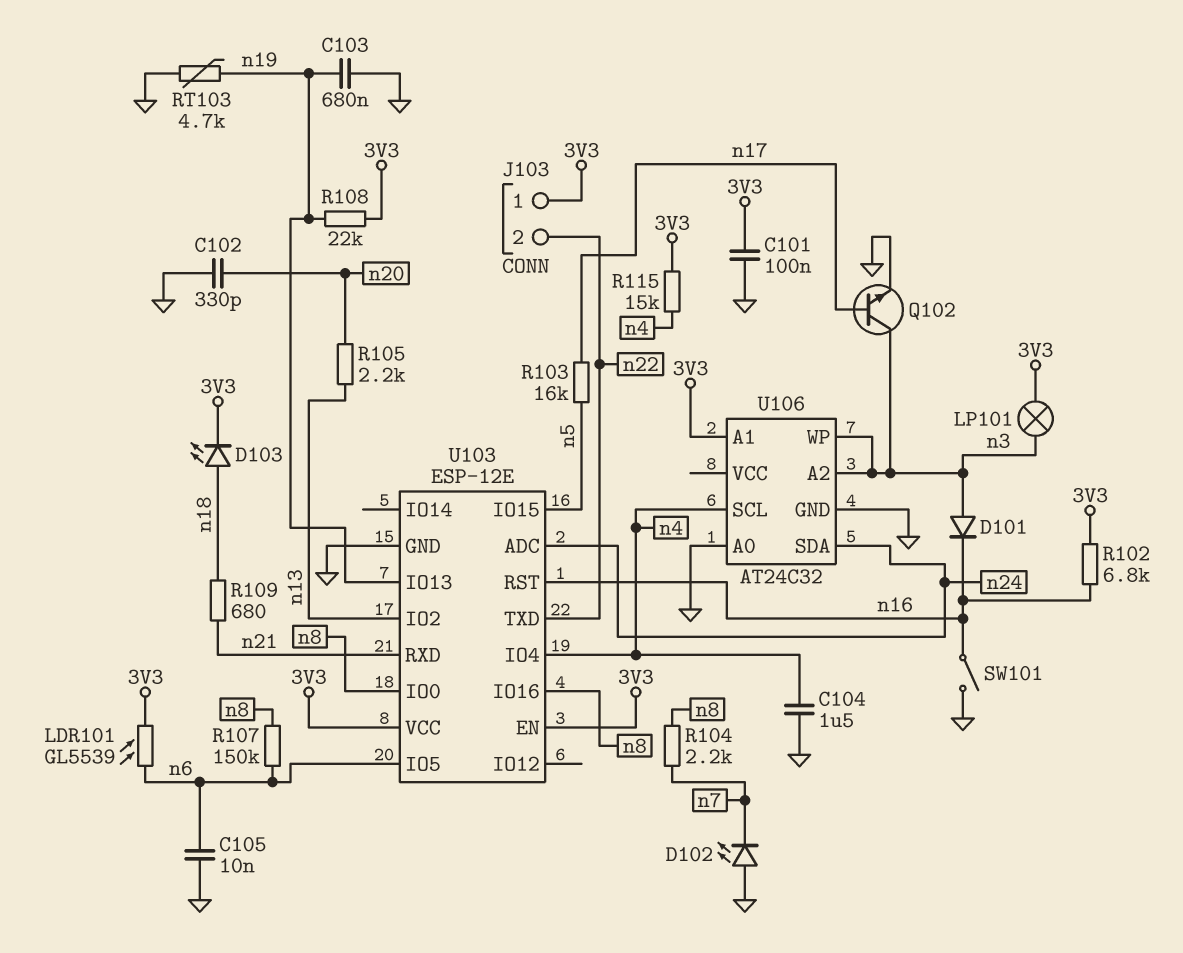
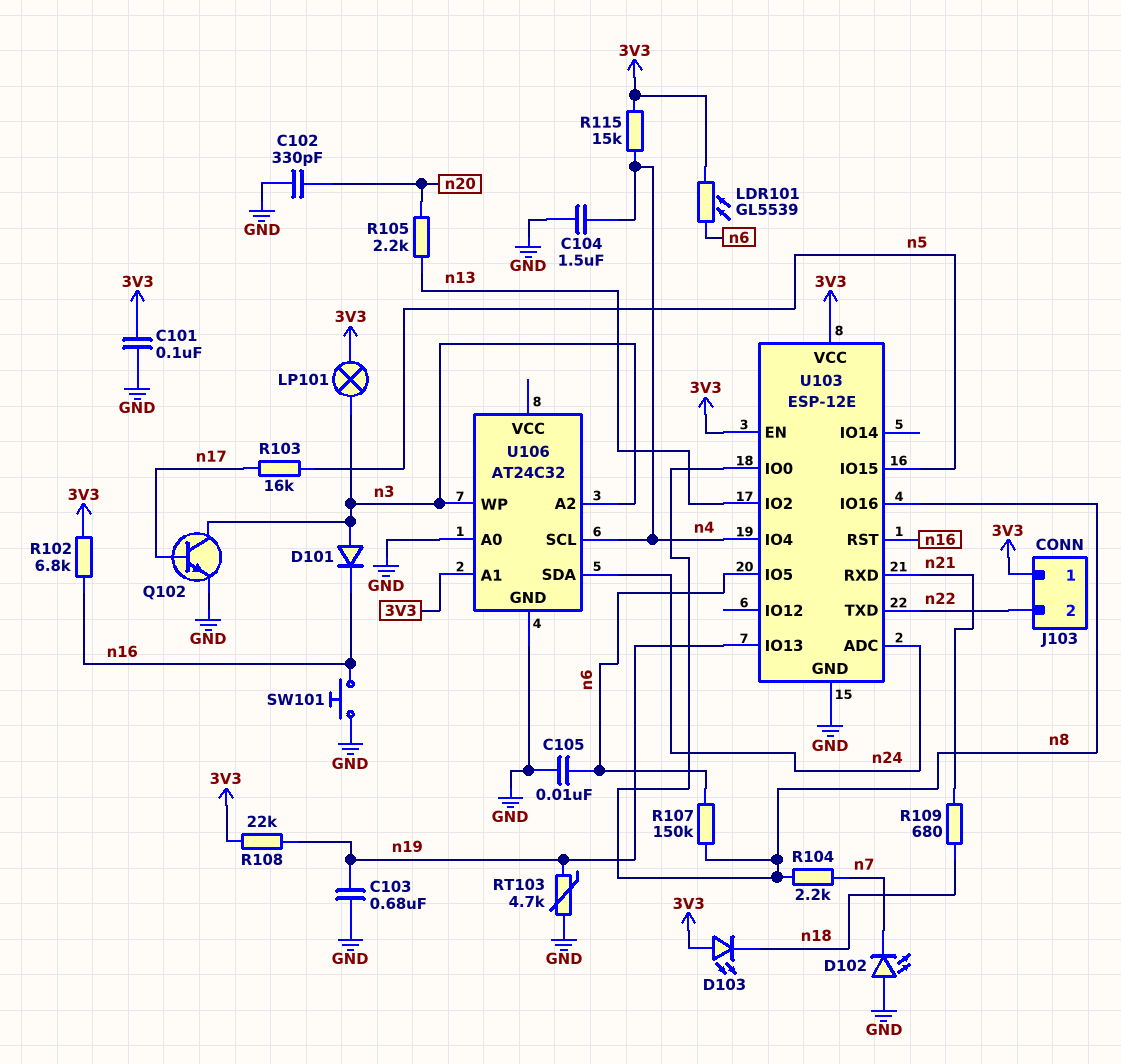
D103: LED (A n18, K 3V3) -> LED (A 3V3, K n18)
SW101: switch (GND, n16) -> button (GND, n16)

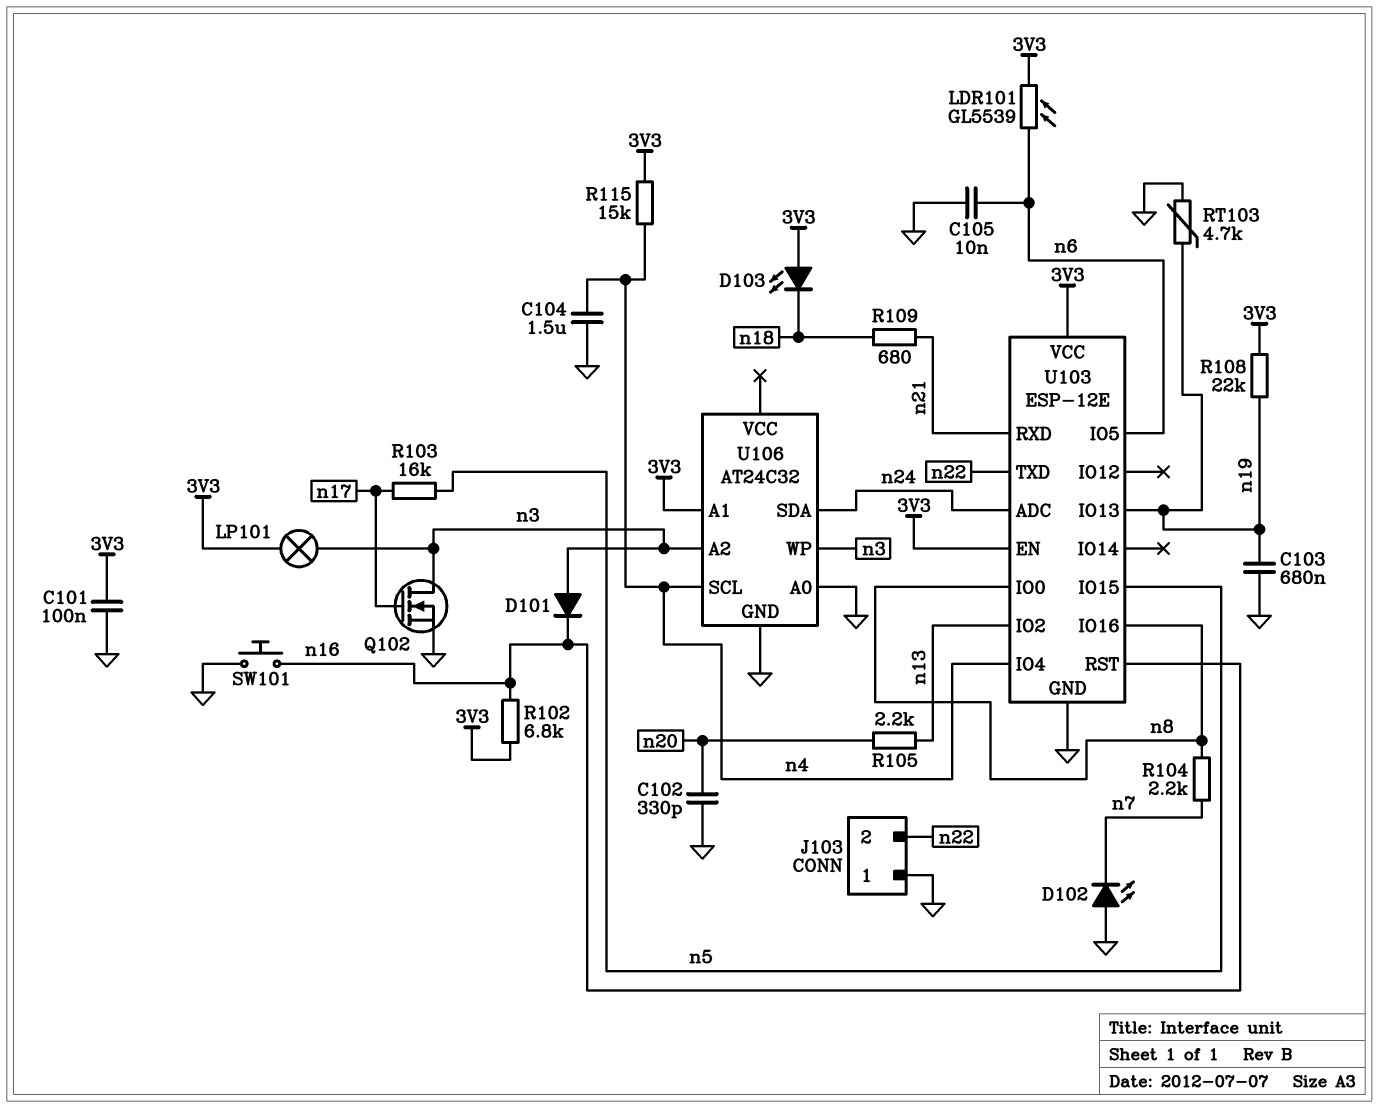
J103 pin 1: 3V3 -> GND
Q102: NPN (B n17, C n3, E GND) -> NMOS (G n17, D n3, S GND)
R107: 150k (n6, n8) -> none

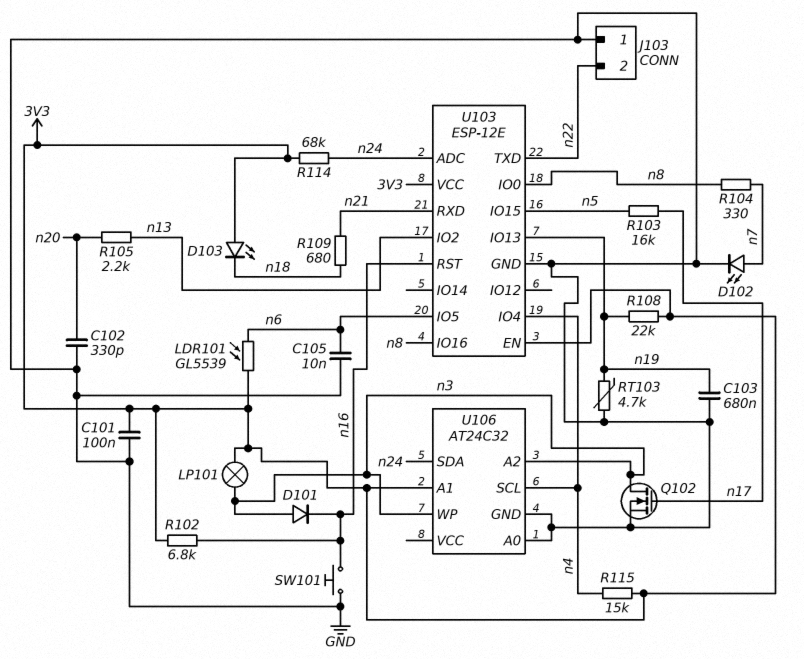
C104: 1.5uF (GND, n4) -> none
D102: LED (A GND, K n7) -> LED (A n7, K GND)
R104: 2.2k (n7, n8) -> 330 (n7, n8)
R114: none -> 68k (3V3, n24)

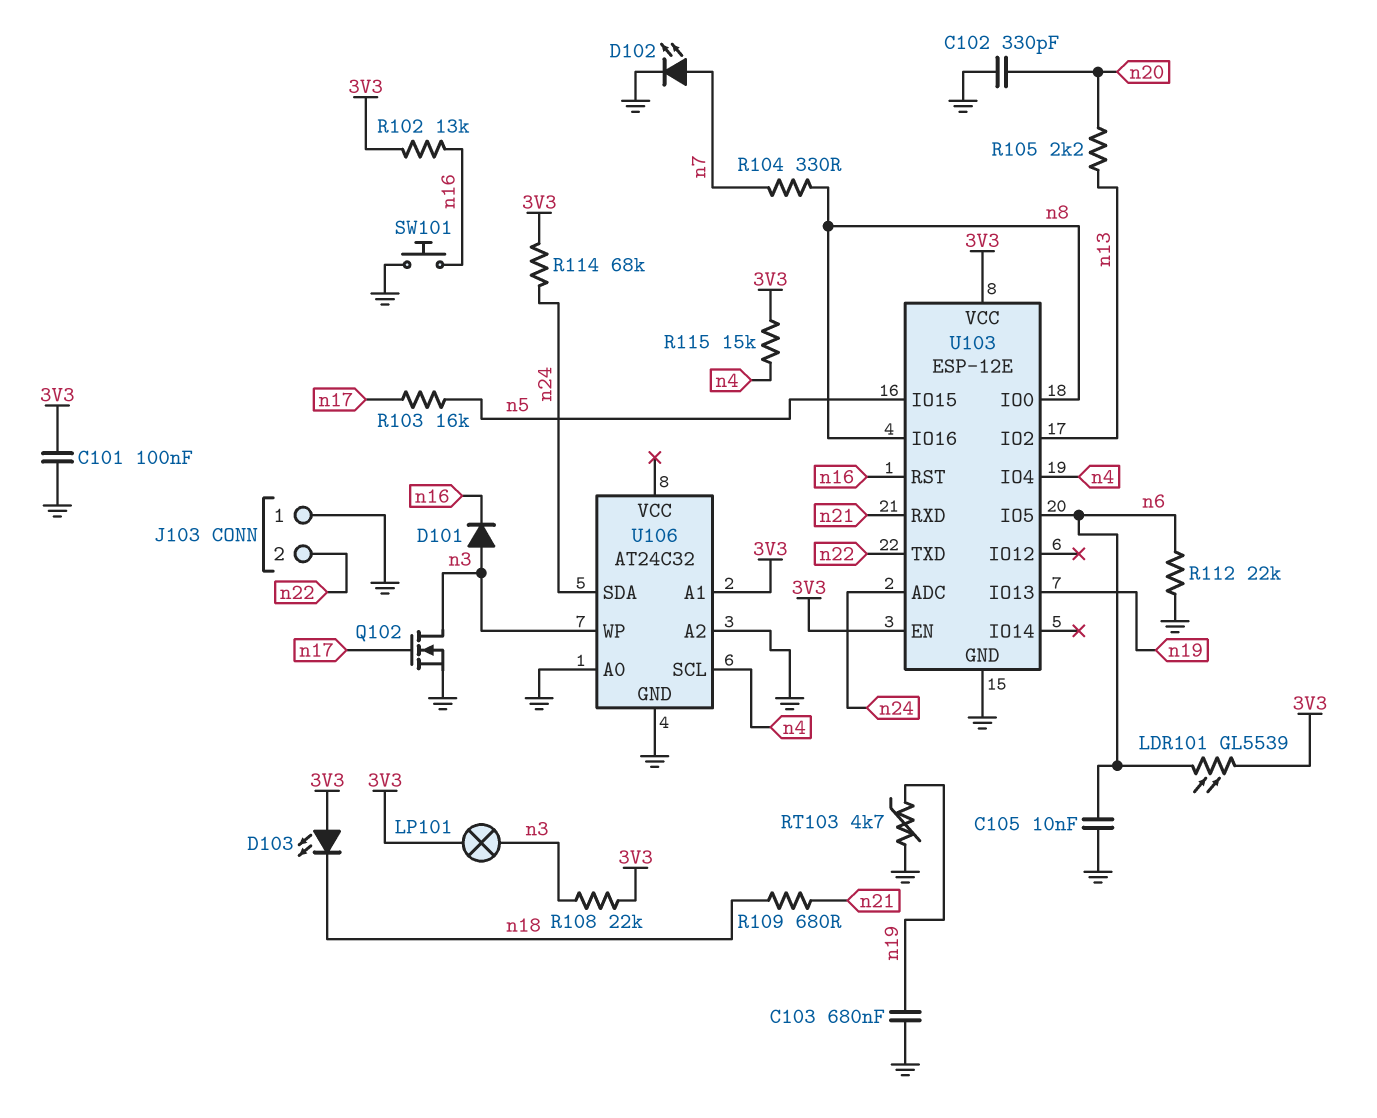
R102: 6.8k (3V3, n16) -> 13k (3V3, n16)
R108: 22k (3V3, n19) -> 22k (3V3, n3)
R112: none -> 22k (GND, n6)
U106 pin A2: n3 -> GND

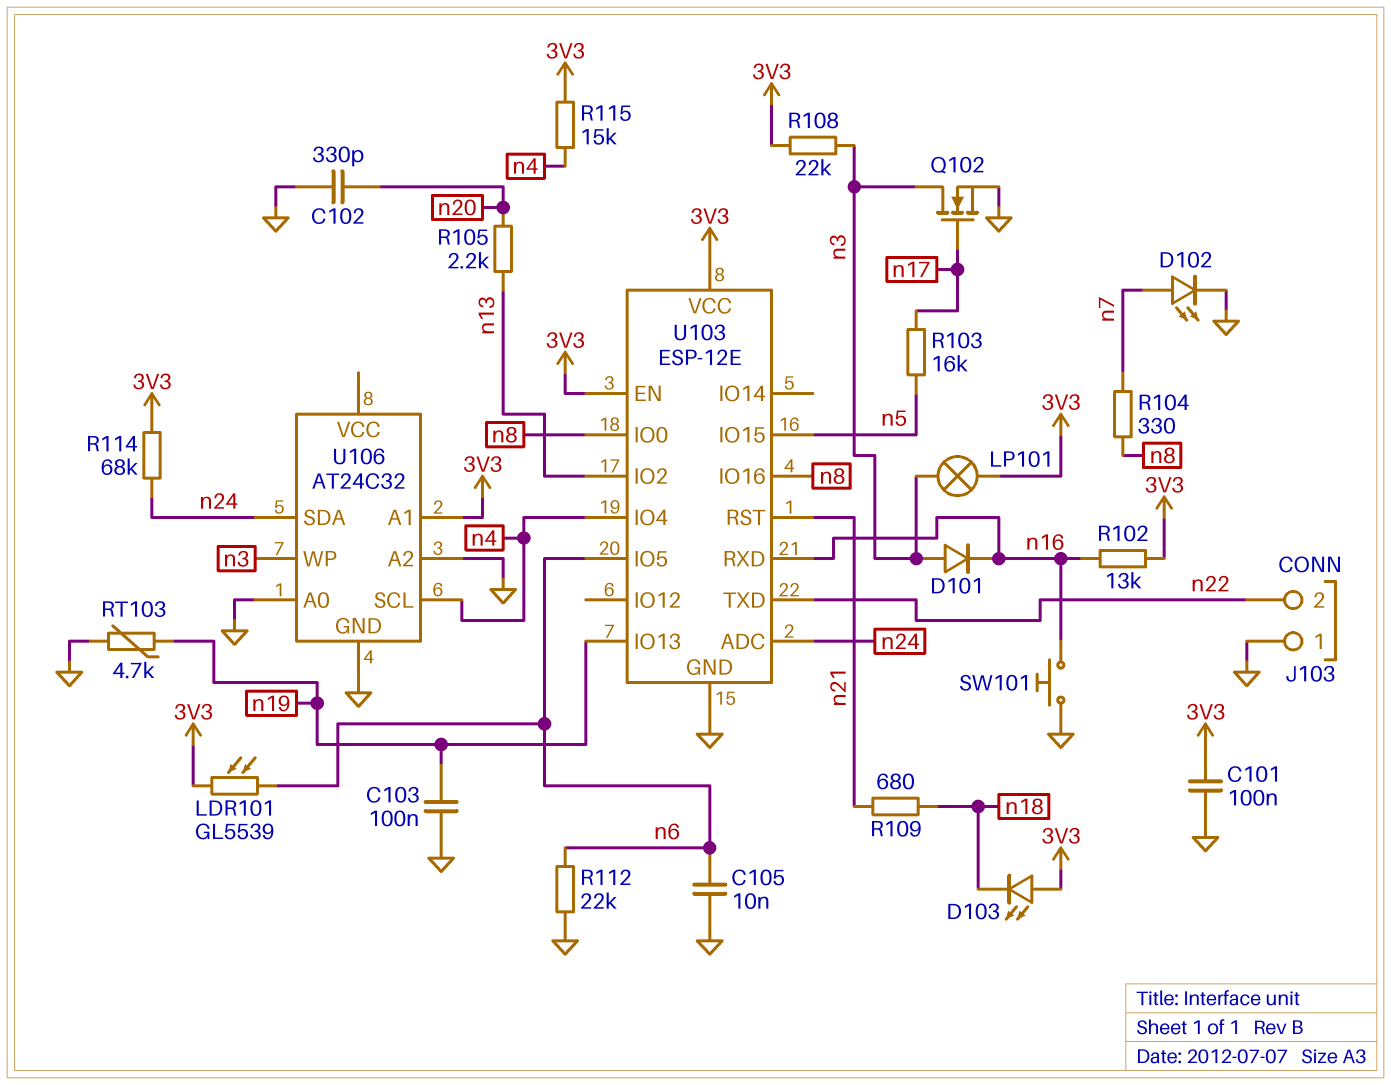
C103: 680nF (GND, n19) -> 100nF (GND, n19)
U103 pin RST: n16 -> n21
U103 pin RXD: n21 -> n16

